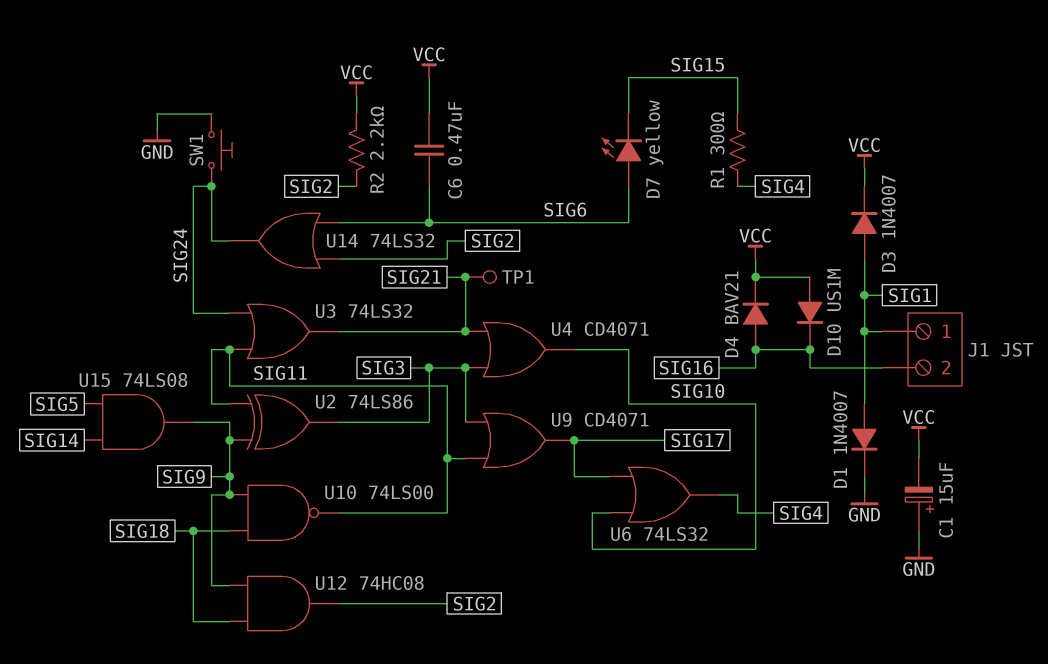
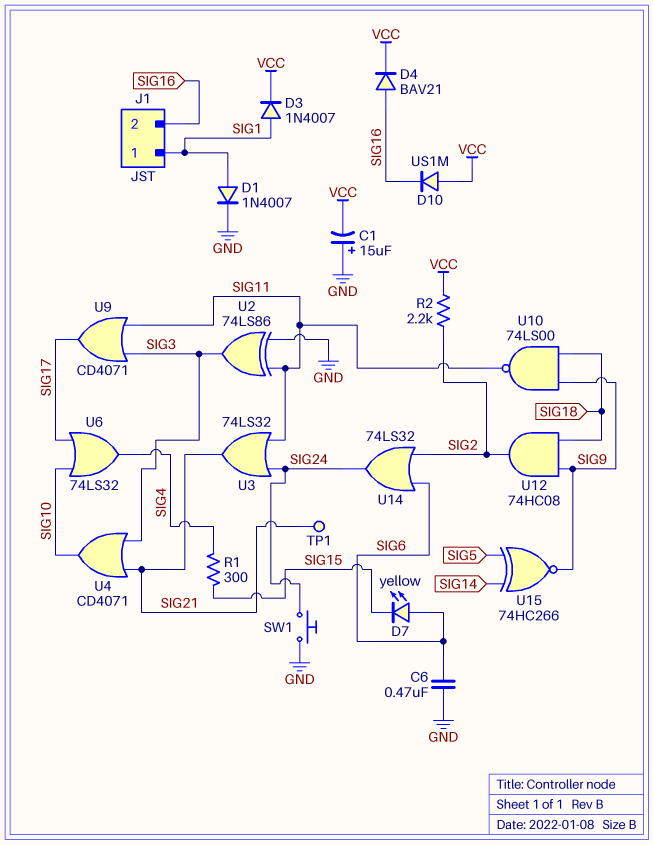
C6: 470nF (SIG6, VCC) -> 470nF (GND, SIG6)
U2: XOR 74LS86 (in SIG9, in SIG11, out SIG3) -> XOR 74LS86 (in GND, in SIG11, out SIG3)
U15: AND 74LS08 (in SIG5, in SIG14, out SIG9) -> XNOR 74HC266 (in SIG5, in SIG14, out SIG9)

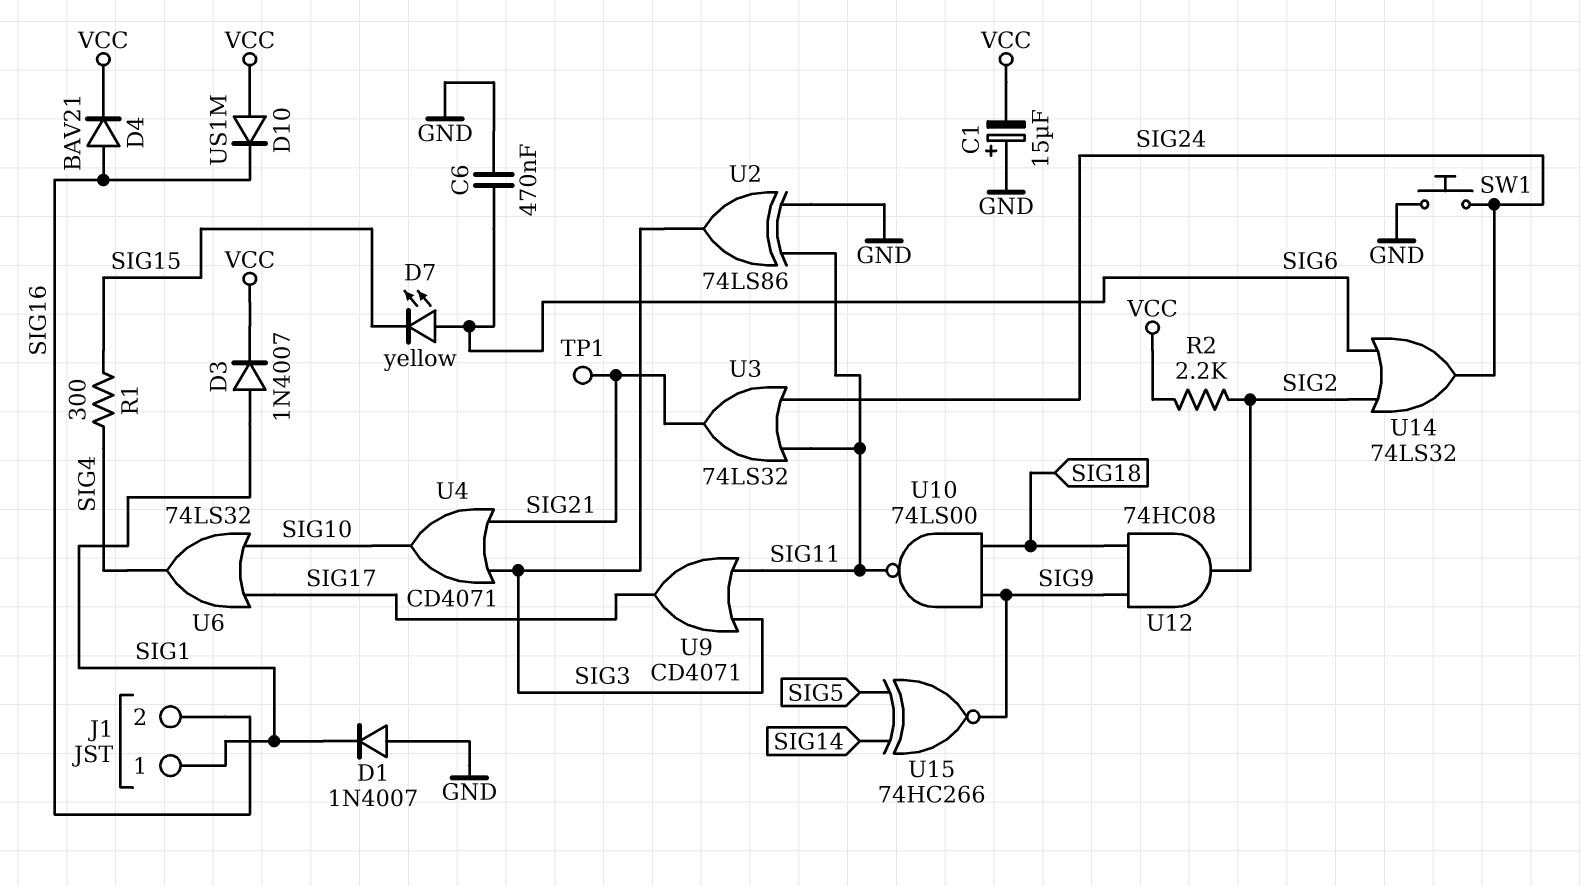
D1: diode 1N4007 (A SIG1, K GND) -> diode 1N4007 (A GND, K SIG1)

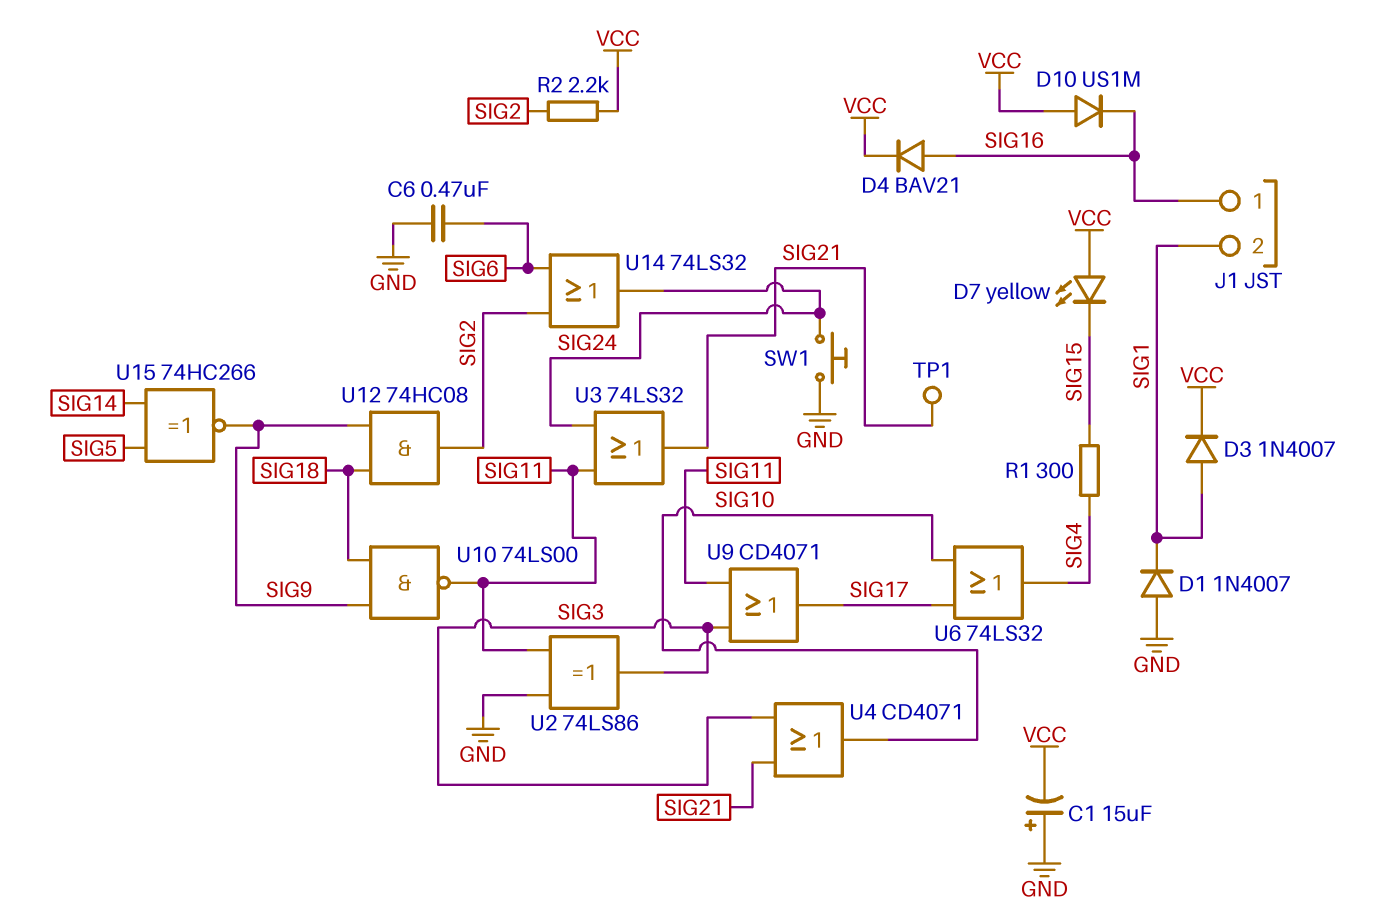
D7: LED yellow (A SIG6, K SIG15) -> LED yellow (A VCC, K SIG15)
J1 pin 1: SIG1 -> SIG16
J1 pin 2: SIG16 -> SIG1

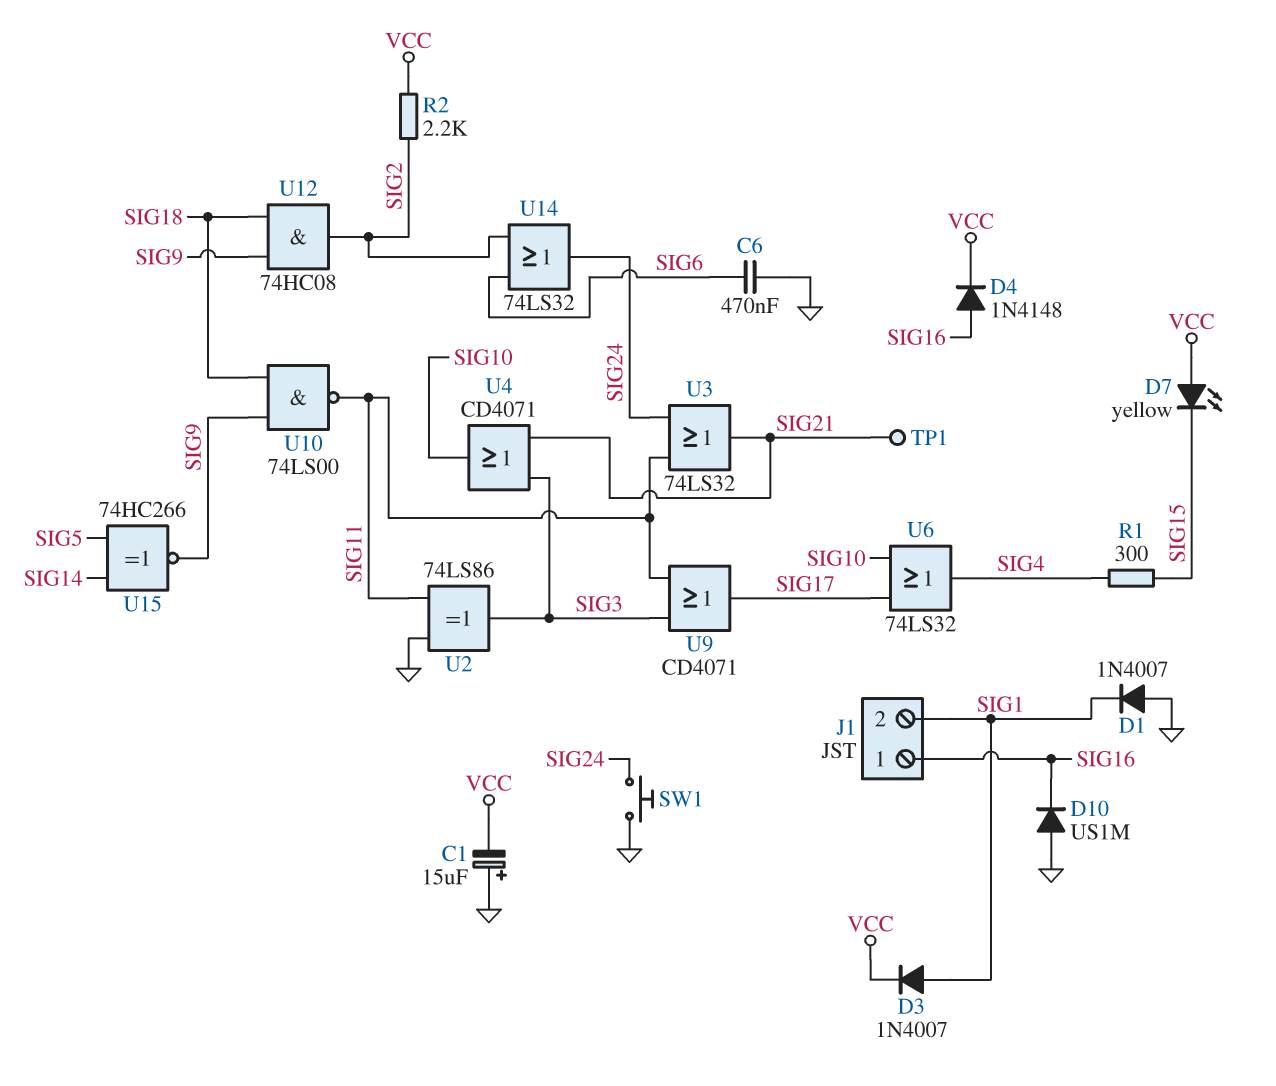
D4: diode BAV21 (A SIG16, K VCC) -> diode 1N4148 (A SIG16, K VCC)
D10: diode US1M (A VCC, K SIG16) -> diode US1M (A GND, K SIG16)

